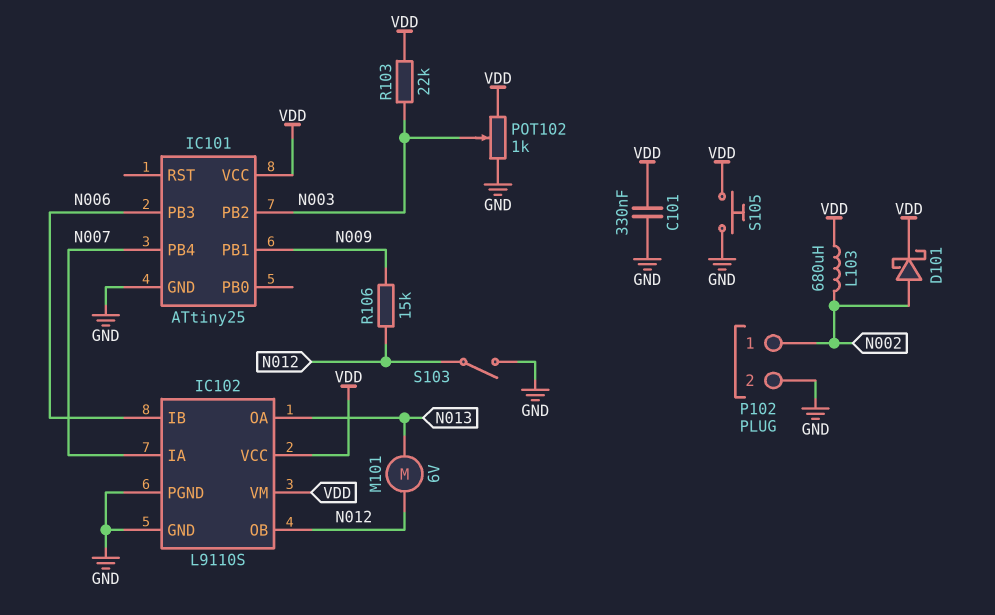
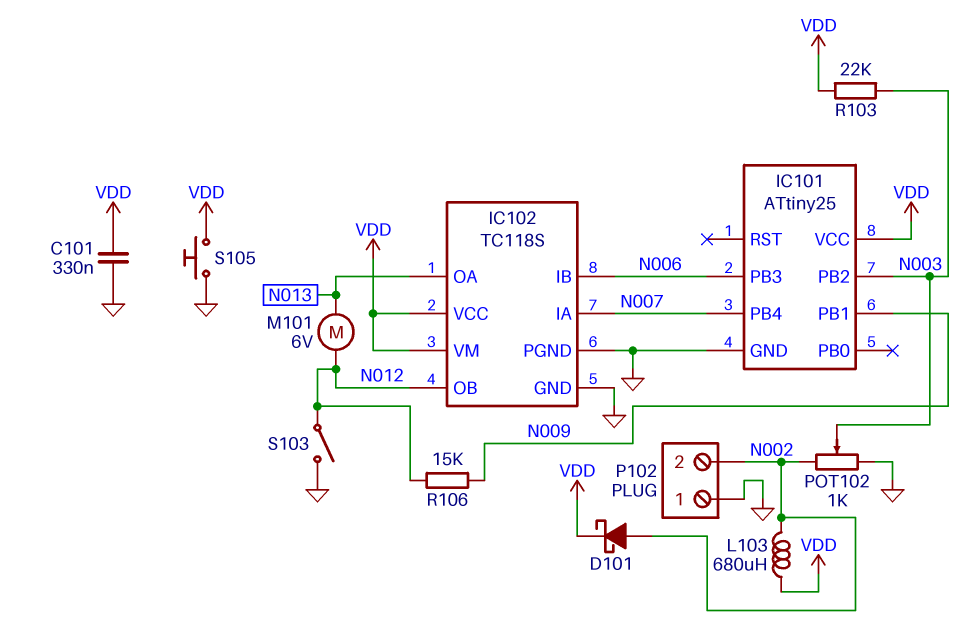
IC102: L9110S -> TC118S
P102 pin 1: N002 -> GND
P102 pin 2: GND -> N002
POT102: 1k (GND, VDD, wiper N003) -> 1k (GND, N002, wiper N003)

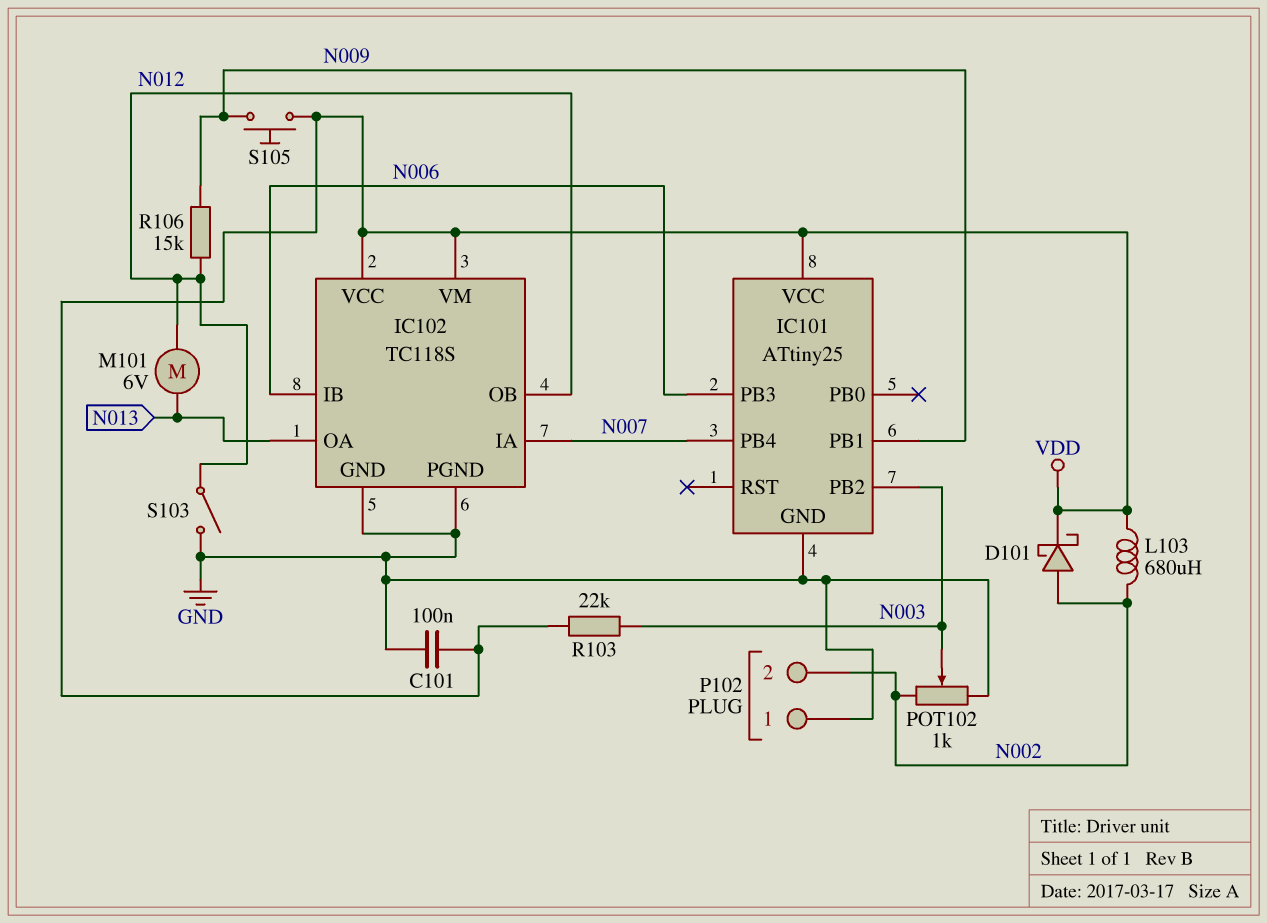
C101: 330nF (GND, VDD) -> 100nF (GND, VDD)
S105: button (GND, VDD) -> button (N009, VDD)

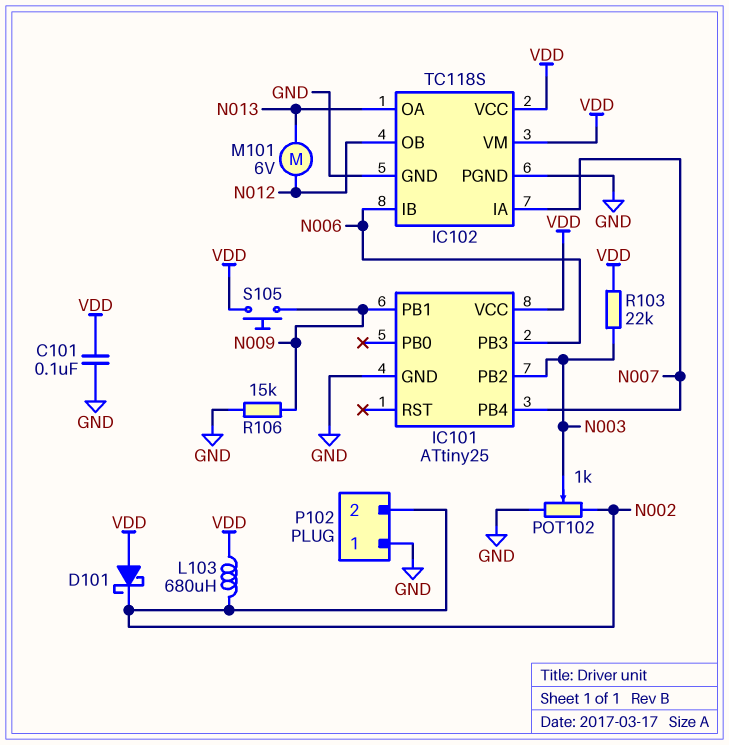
D101: schottky (A N002, K VDD) -> schottky (A VDD, K N002)
R106: 15k (N009, N012) -> 15k (GND, N009)
S103: switch (GND, N012) -> none

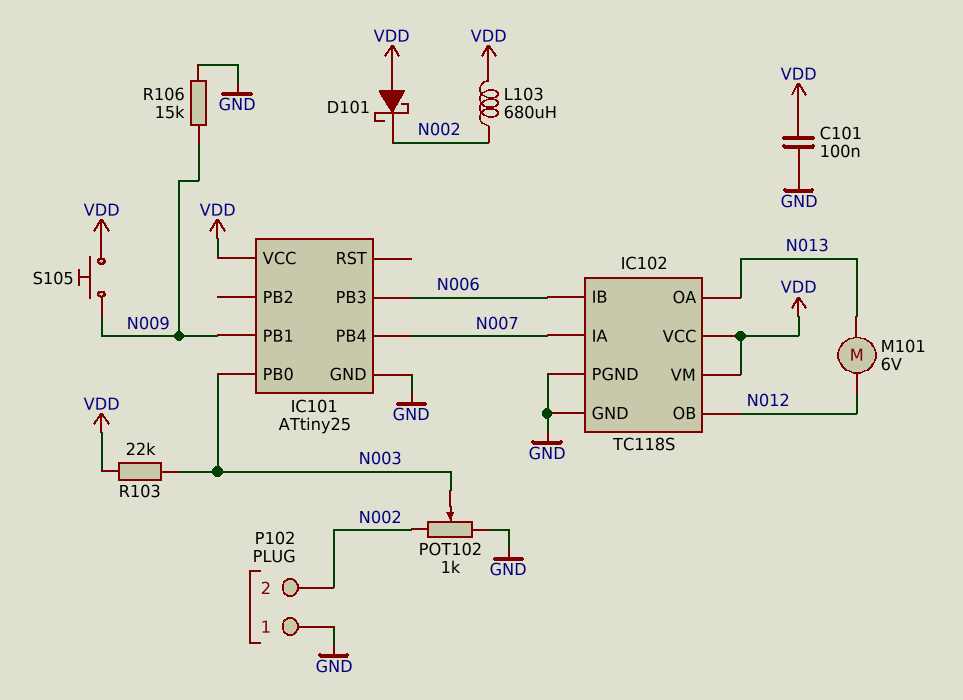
IC101 pin PB0: none -> N003
IC101 pin PB2: N003 -> none

